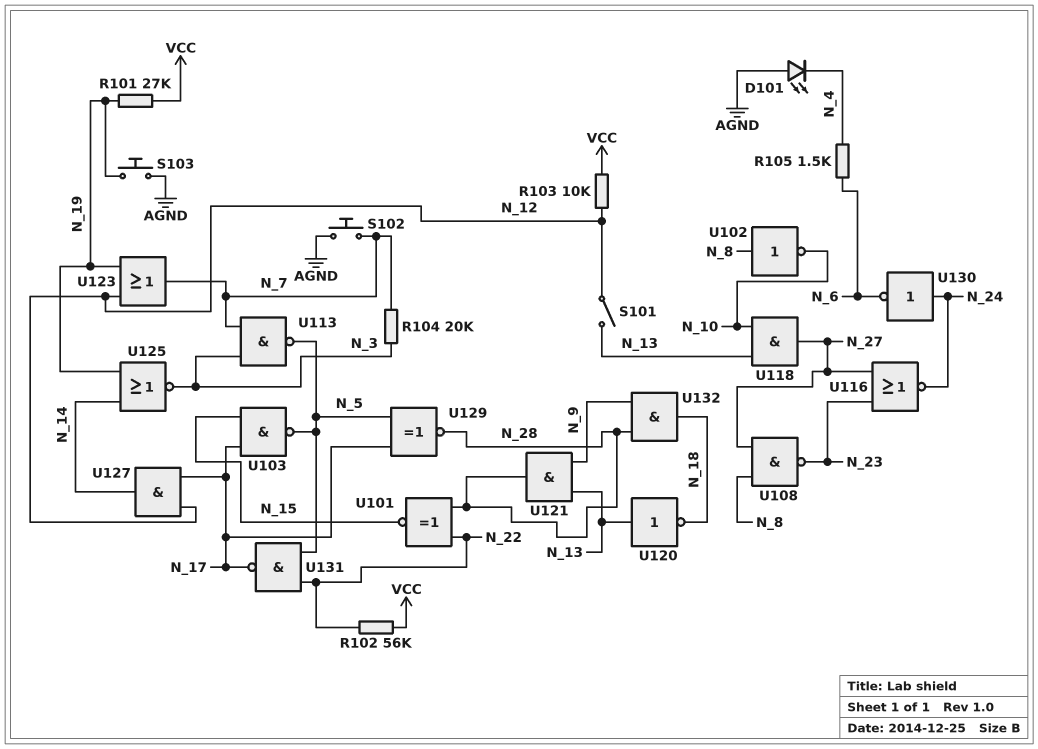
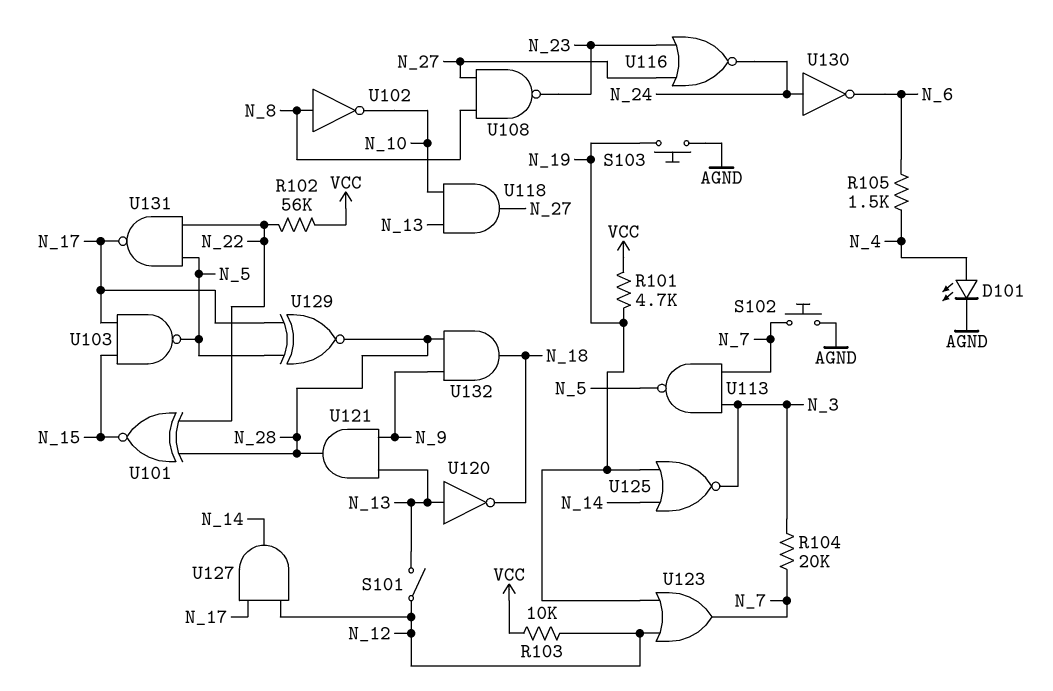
D101: LED (A AGND, K N_4) -> LED (A N_4, K AGND)
R101: 27k (N_19, VCC) -> 4.7k (N_19, VCC)

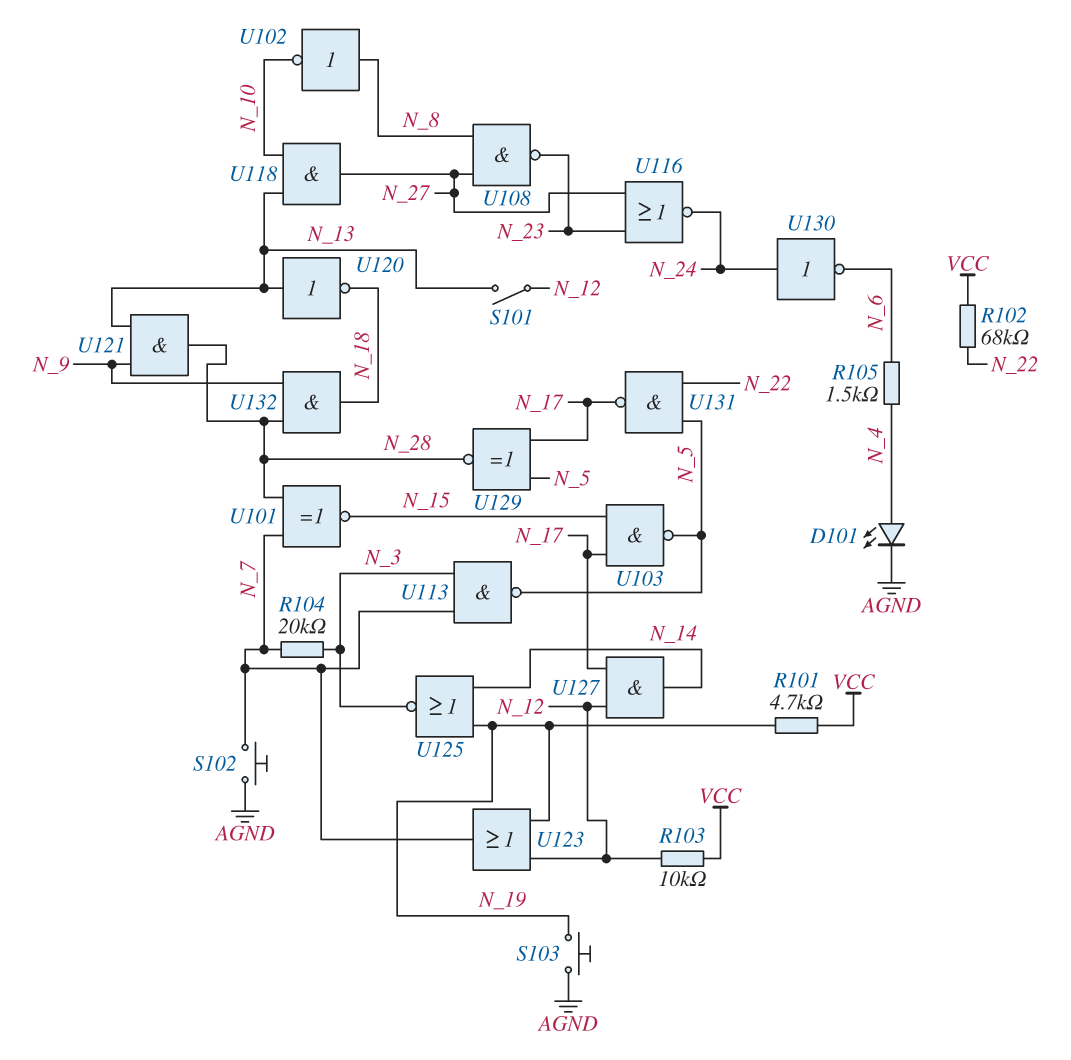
R102: 56k (N_22, VCC) -> 68k (N_22, VCC)
U101: XNOR (in N_22, in N_28, out N_15) -> XNOR (in N_7, in N_28, out N_15)

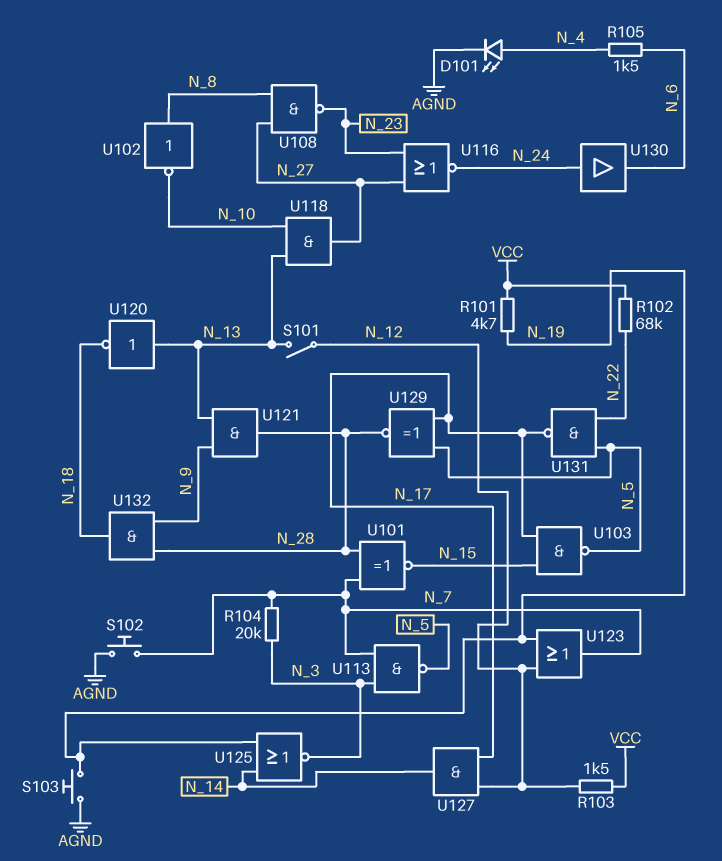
R103: 10k (N_12, VCC) -> 1.5k (N_12, VCC)
U130: NOT (in N_24, out N_6) -> buffer (in N_24, out N_6)

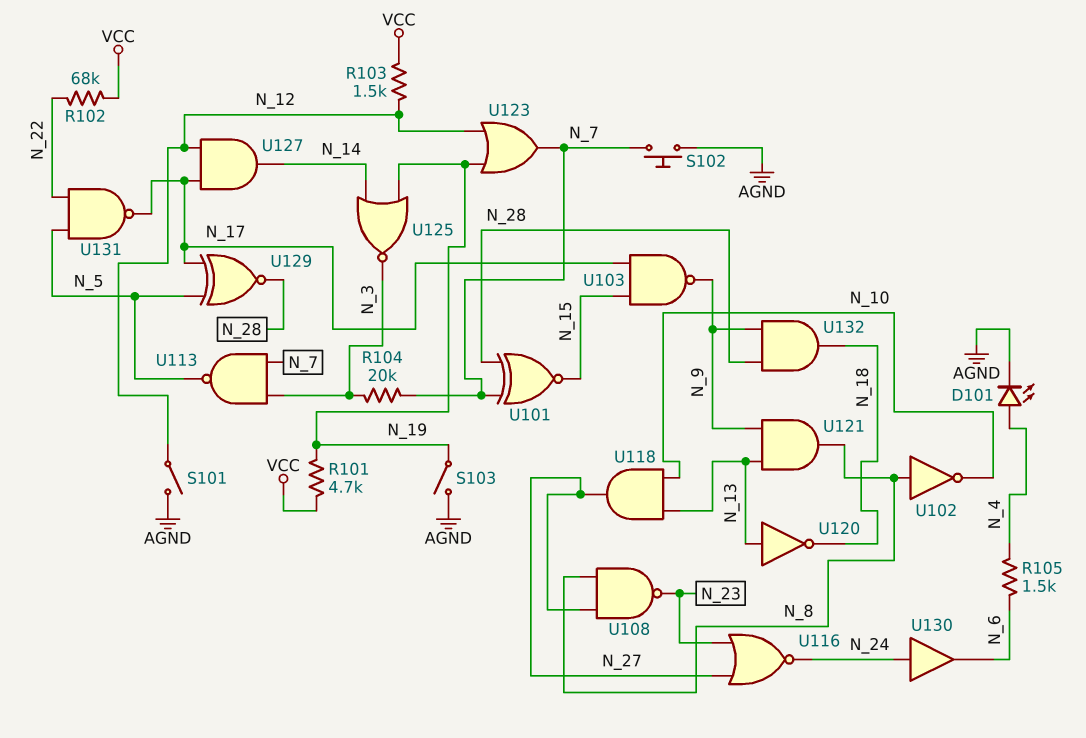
S101: switch (N_12, N_13) -> switch (AGND, N_12)
S103: button (AGND, N_19) -> switch (AGND, N_19)
U103: NAND (in N_15, in N_17, out N_5) -> NAND (in N_15, in N_17, out N_9)
U121: AND (in N_9, in N_13, out N_28) -> AND (in N_9, in N_13, out N_8)

